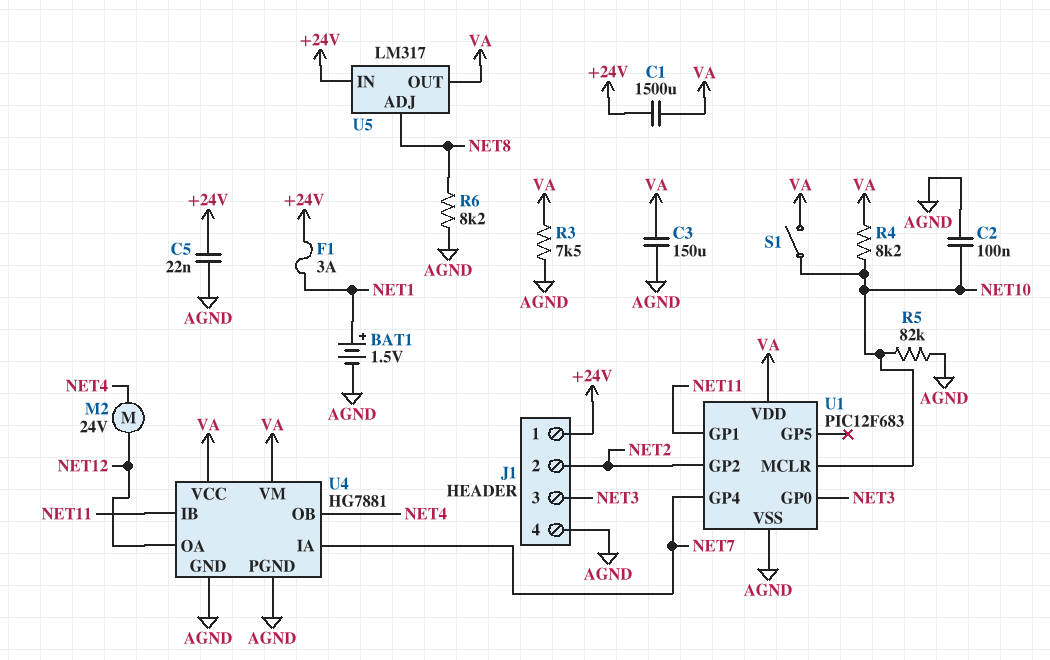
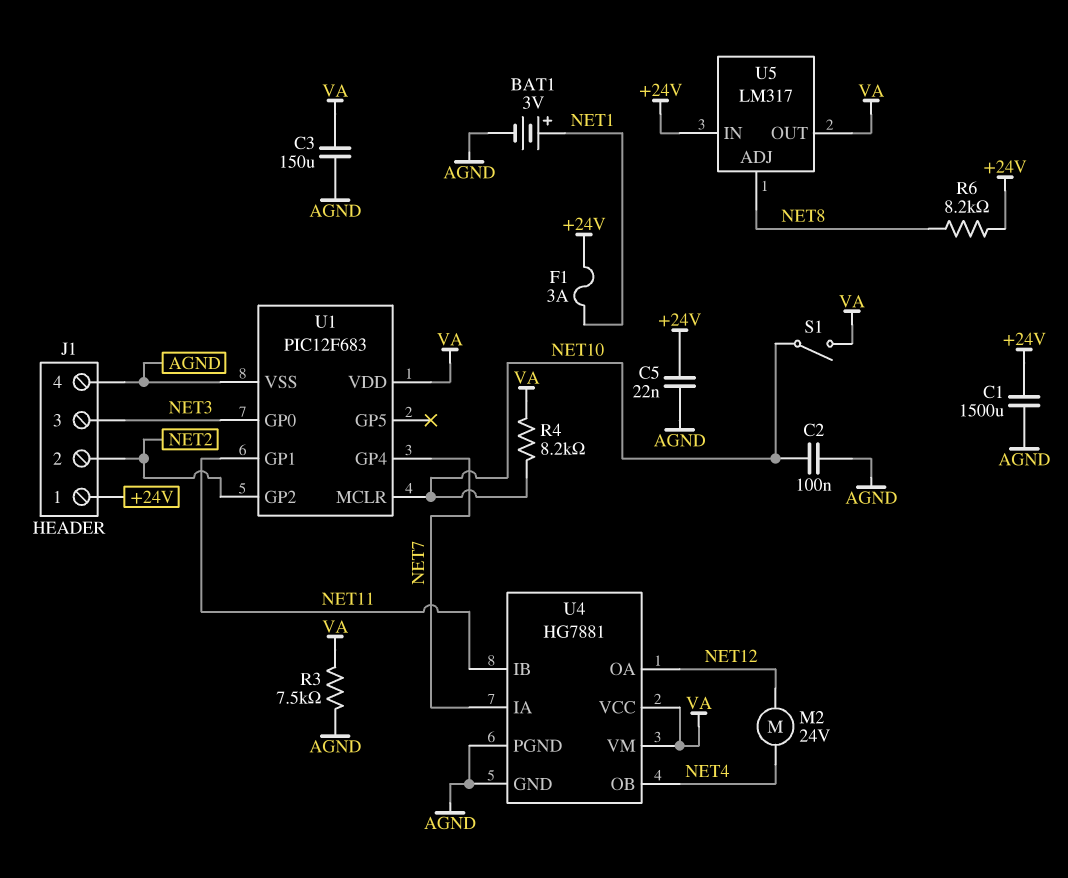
BAT1: 1.5V (plus NET1, minus AGND) -> 3V (plus NET1, minus AGND)
C1: 1500uF (+24V, VA) -> 1500uF (+24V, AGND)
R5: 82k (AGND, NET10) -> none
R6: 8.2k (AGND, NET8) -> 8.2k (+24V, NET8)

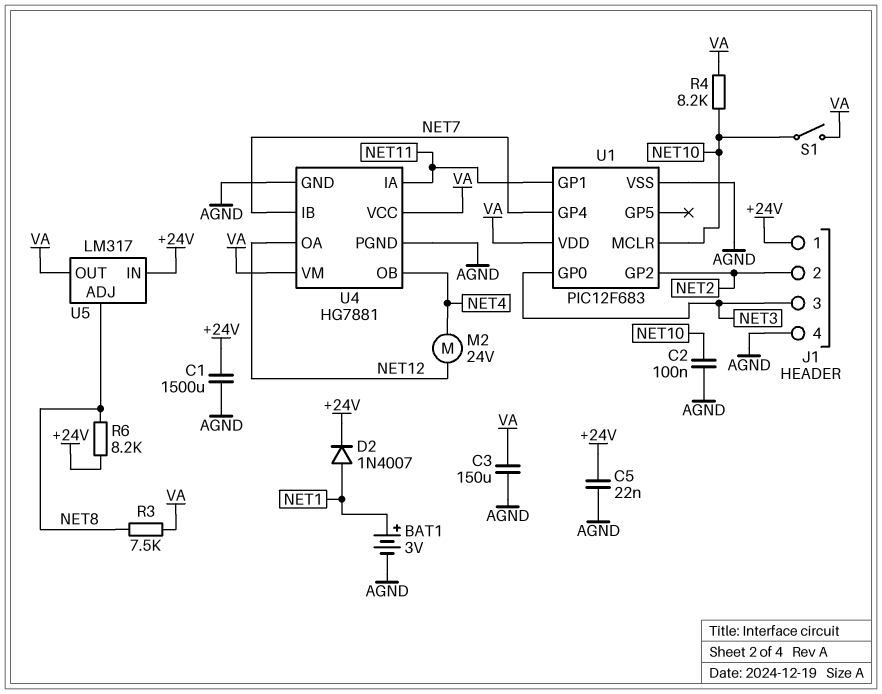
D2: none -> diode 1N4007 (A NET1, K +24V)
F1: 3A (+24V, NET1) -> none
R3: 7.5k (AGND, VA) -> 7.5k (NET8, VA)
U4 pin IA: NET7 -> NET11
U4 pin IB: NET11 -> NET7

